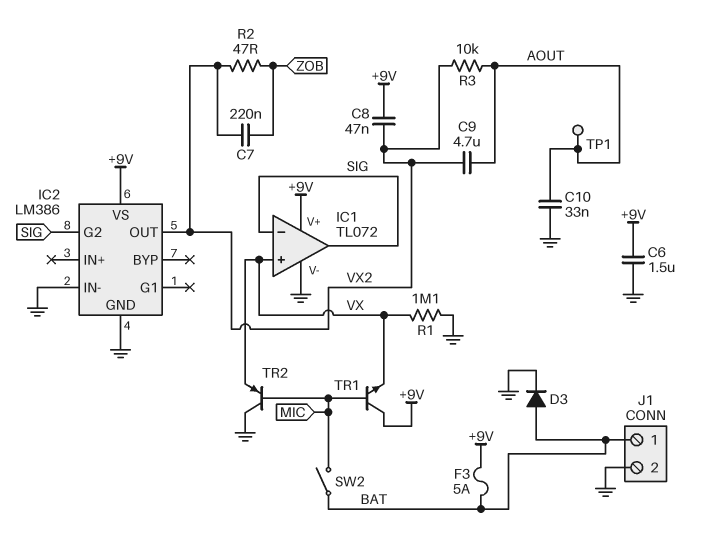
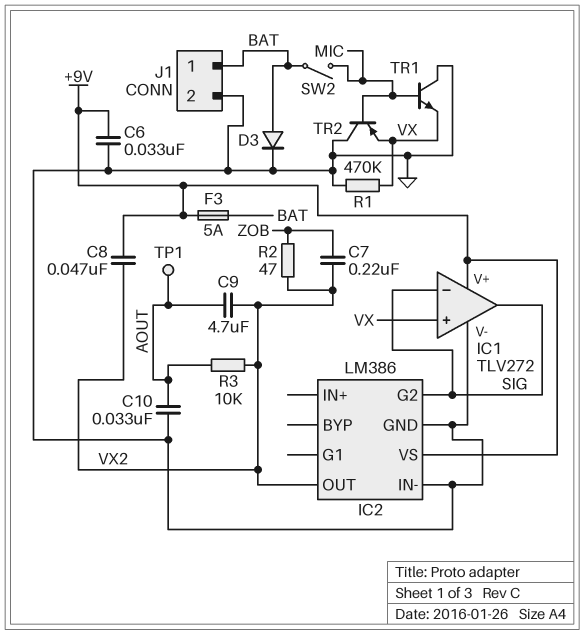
C6: 1.5uF (+9V, GND) -> 33nF (+9V, GND)
IC1: TL072 -> TLV272
R1: 1.1M (GND, VX) -> 470k (GND, VX)
TR1: NPN (B MIC, C +9V, E VX) -> NPN (B MIC, C GND, E VX)

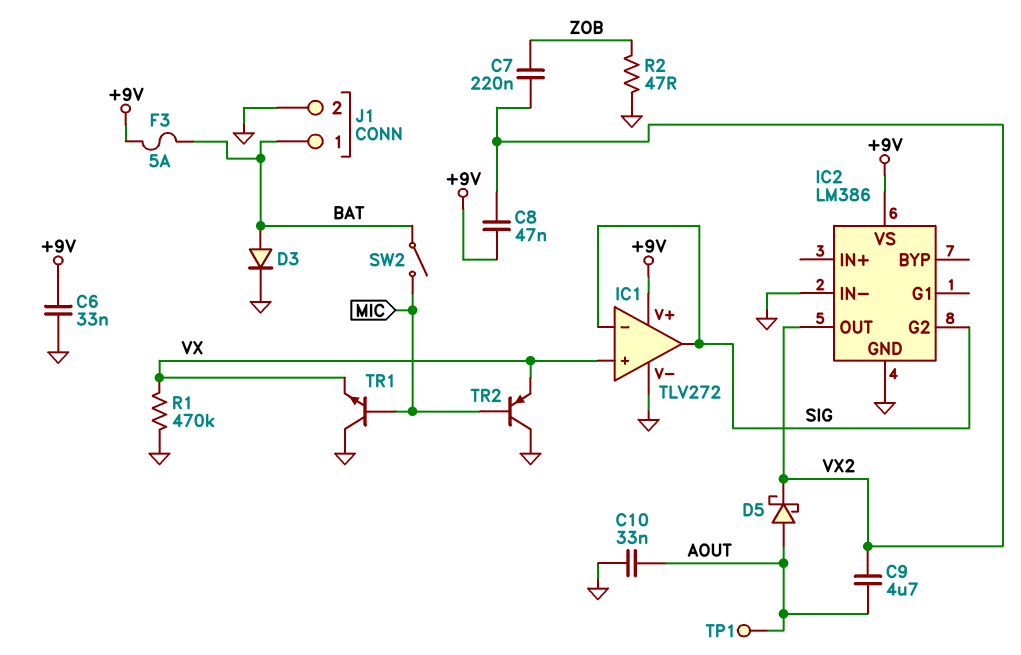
D5: none -> schottky (A AOUT, K VX2)
R2: 47 (VX2, ZOB) -> 47 (GND, ZOB)
R3: 10k (AOUT, VX2) -> none

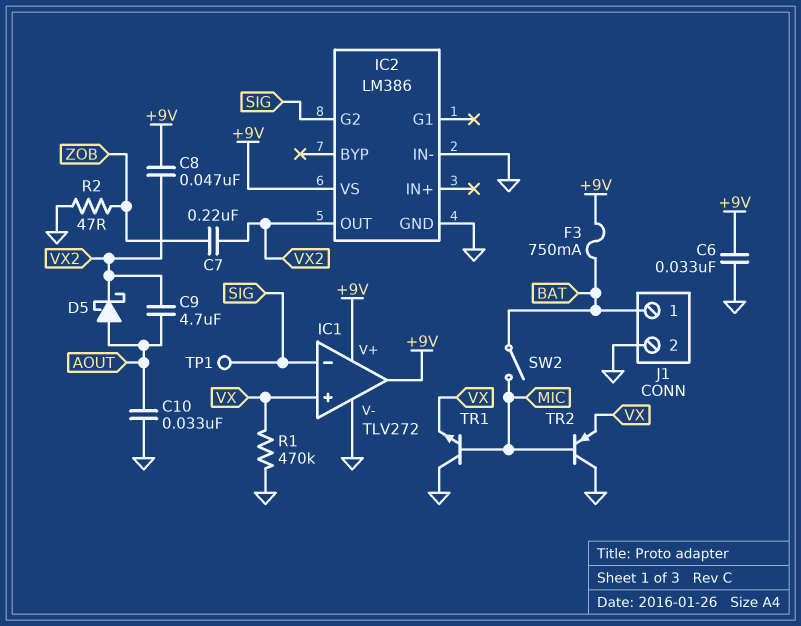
D3: diode (A BAT, K GND) -> none
F3: 5A (+9V, BAT) -> 750mA (+9V, BAT)
IC1 pin out: SIG -> +9V
TP1: test point (AOUT) -> test point (SIG)

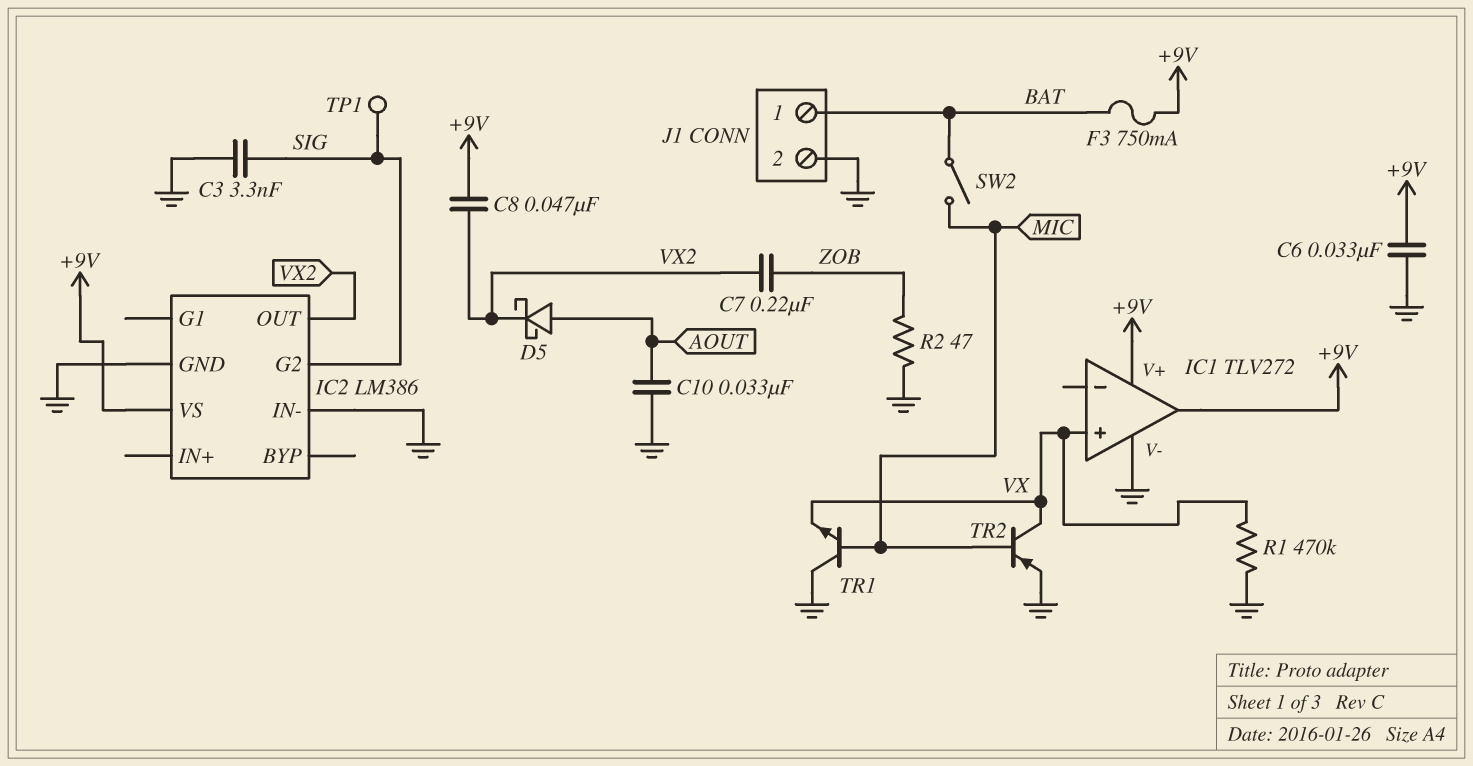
C3: none -> 3.3nF (GND, SIG)
C9: 4.7uF (AOUT, VX2) -> none
IC1 pin in-: SIG -> none
TR2: PNP (B MIC, C GND, E VX) -> PNP (B MIC, C VX, E GND)

